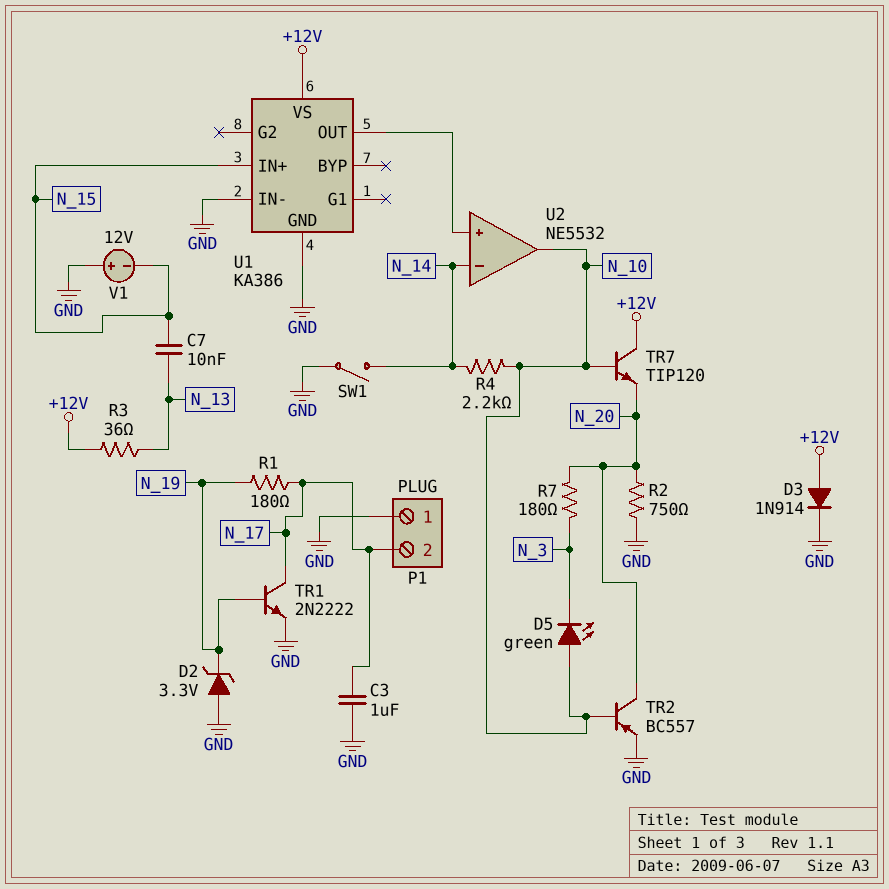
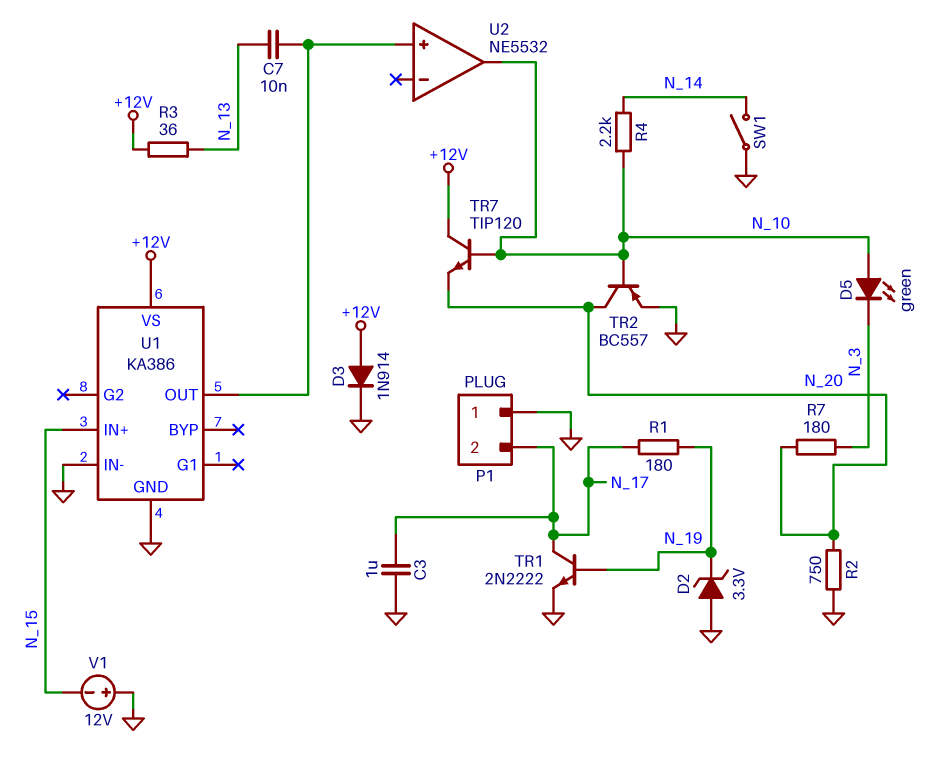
C7: 10nF (N_13, N_15) -> 10nF (N_13, U1/OUT)
U2 pin in-: N_14 -> none

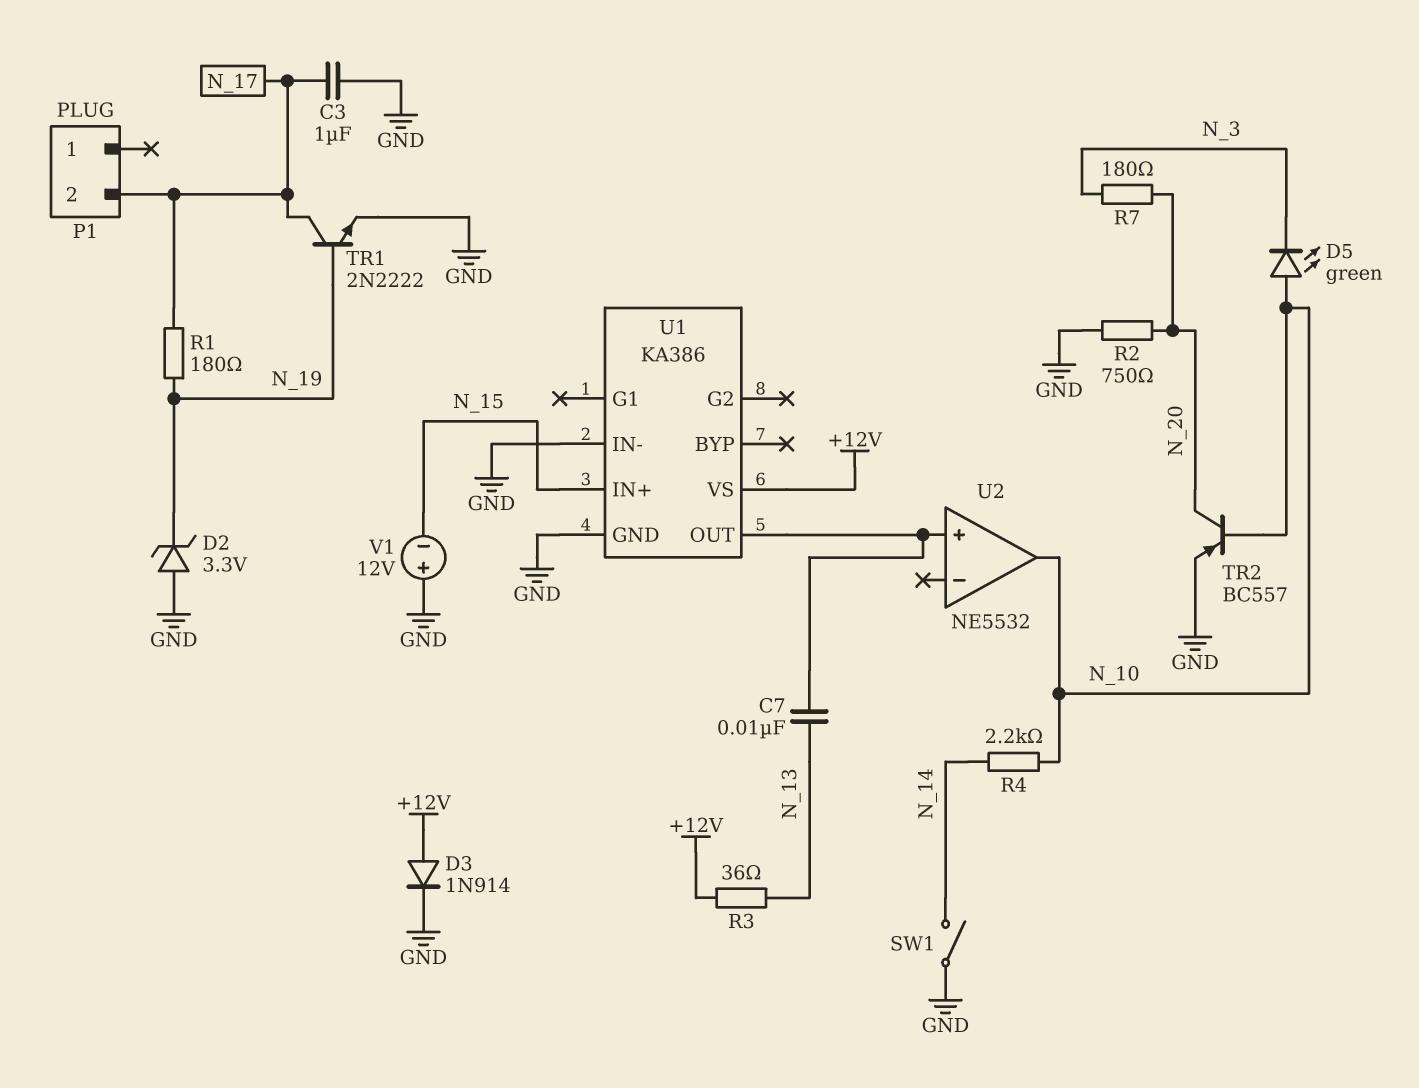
P1 pin 1: GND -> none
TR7: NPN TIP120 (B N_10, C +12V, E N_20) -> none

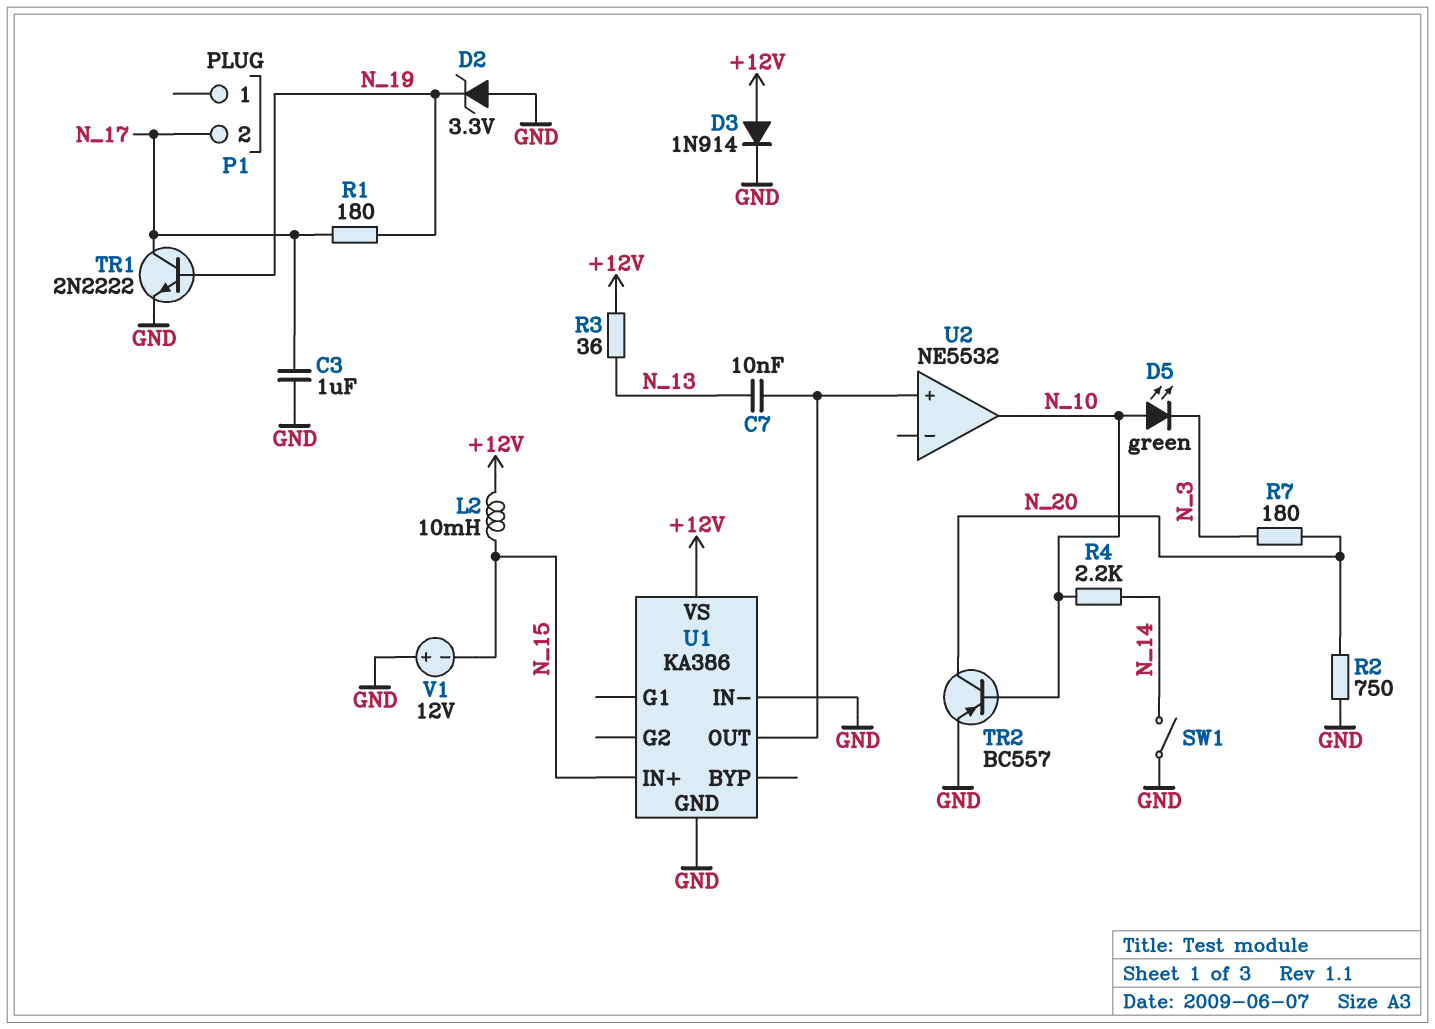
L2: none -> 10mH (+12V, N_15)

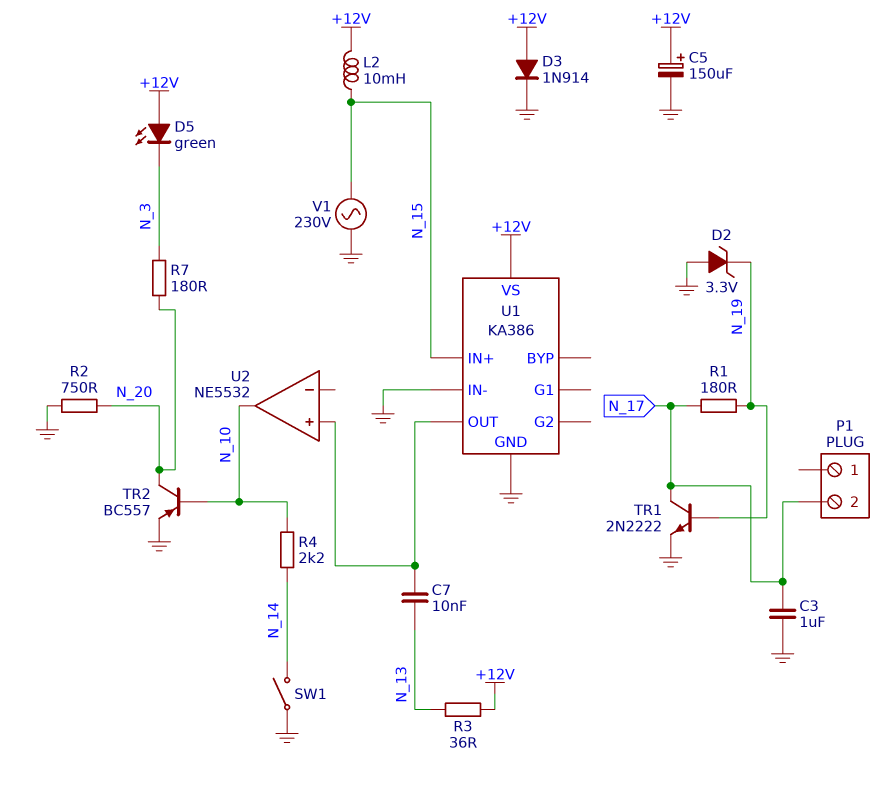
C5: none -> 150uF (plus +12V, minus GND)
D5: LED green (A N_10, K N_3) -> LED green (A +12V, K N_3)
V1: 12V (plus GND, minus N_15) -> AC 230V (GND, N_15)

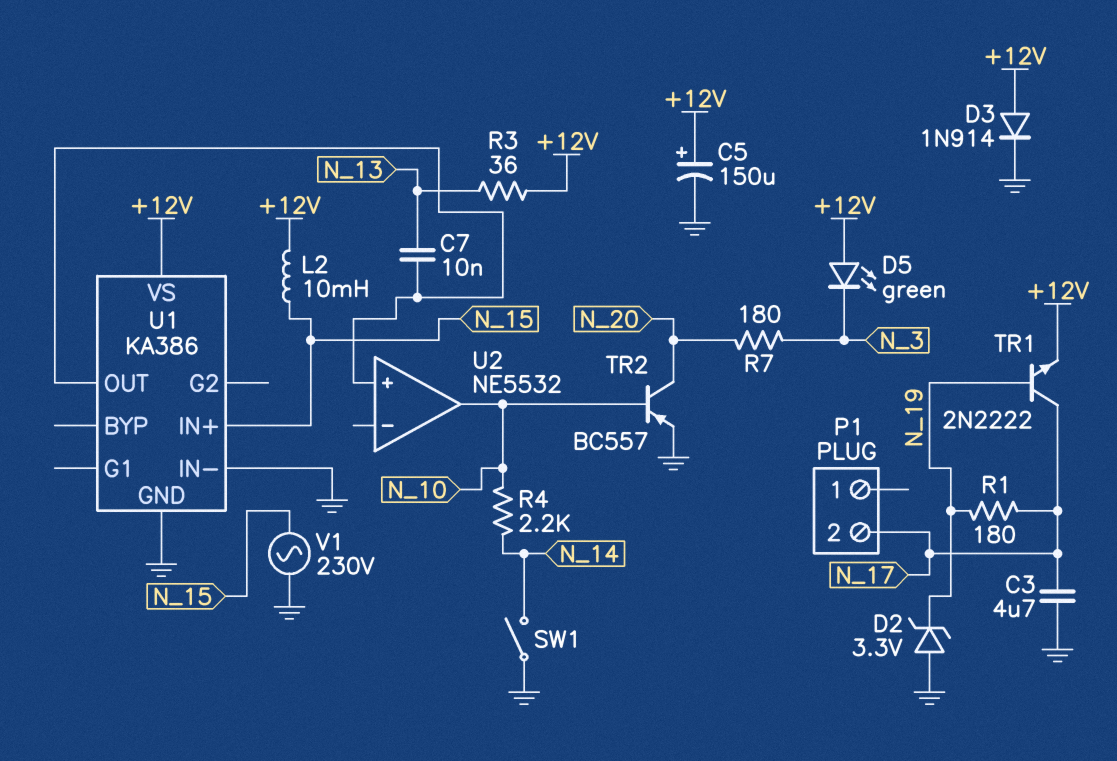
C3: 1uF (GND, N_17) -> 4.7uF (GND, N_17)
R2: 750 (GND, N_20) -> none
TR1: NPN 2N2222 (B N_19, C N_17, E GND) -> NPN 2N2222 (B N_19, C N_17, E +12V)

